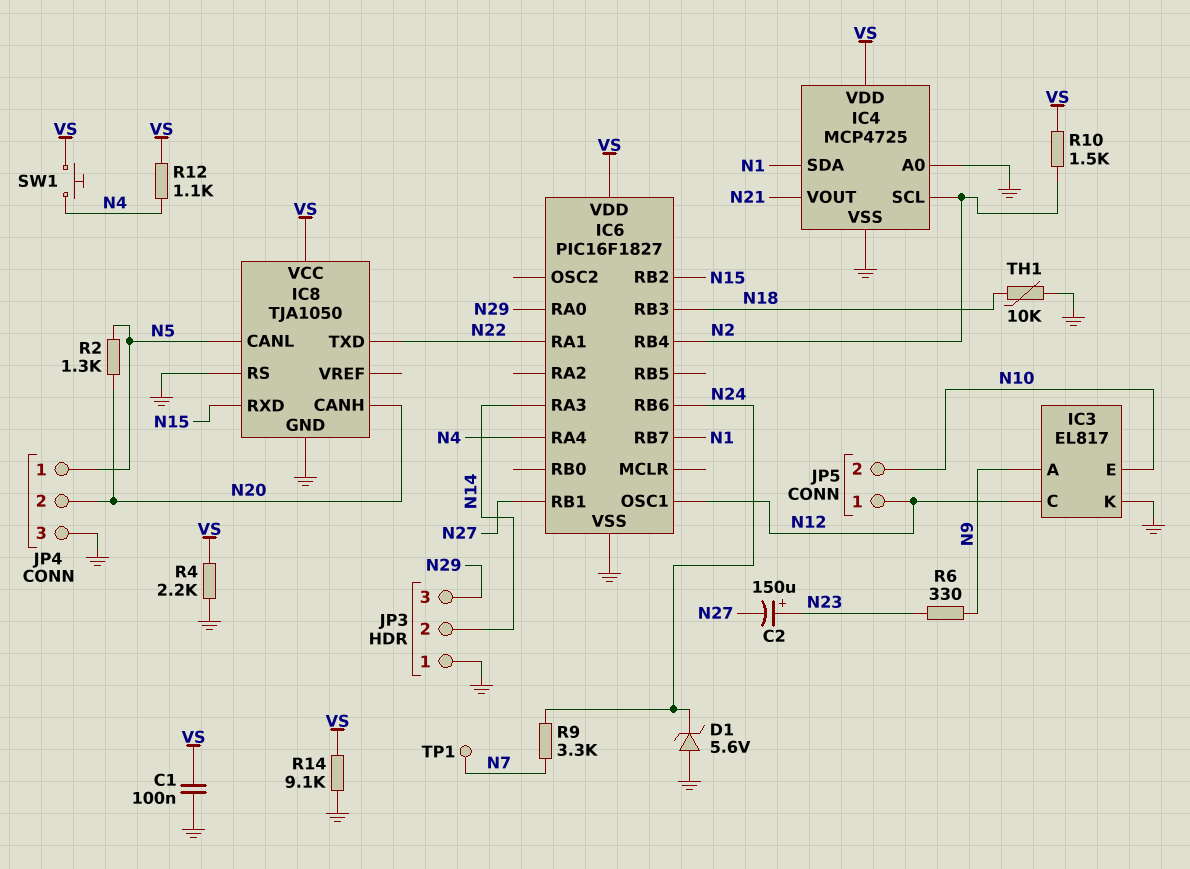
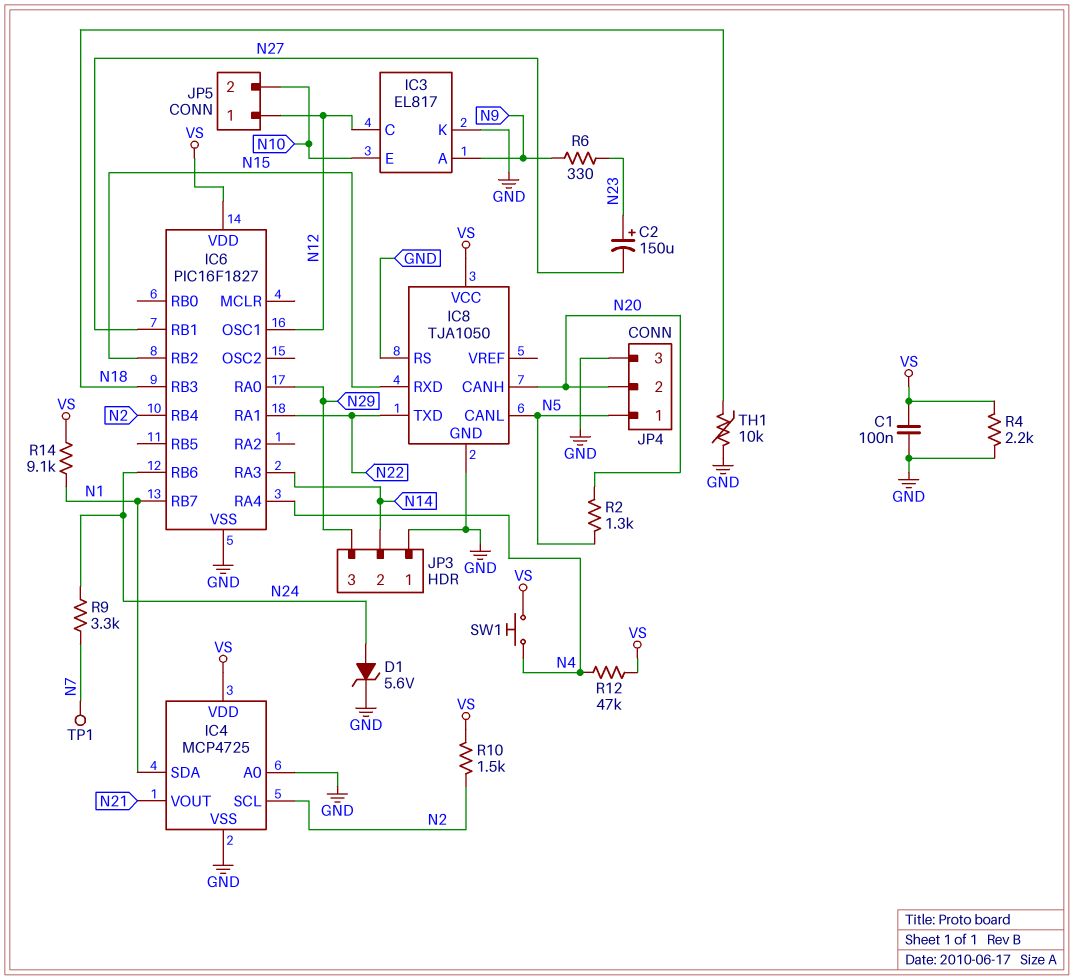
D1: zener 5.6V (A GND, K N24) -> zener 5.6V (A N24, K GND)
R12: 1.1k (N4, VS) -> 47k (N4, VS)
R14: 9.1k (GND, VS) -> 9.1k (N1, VS)

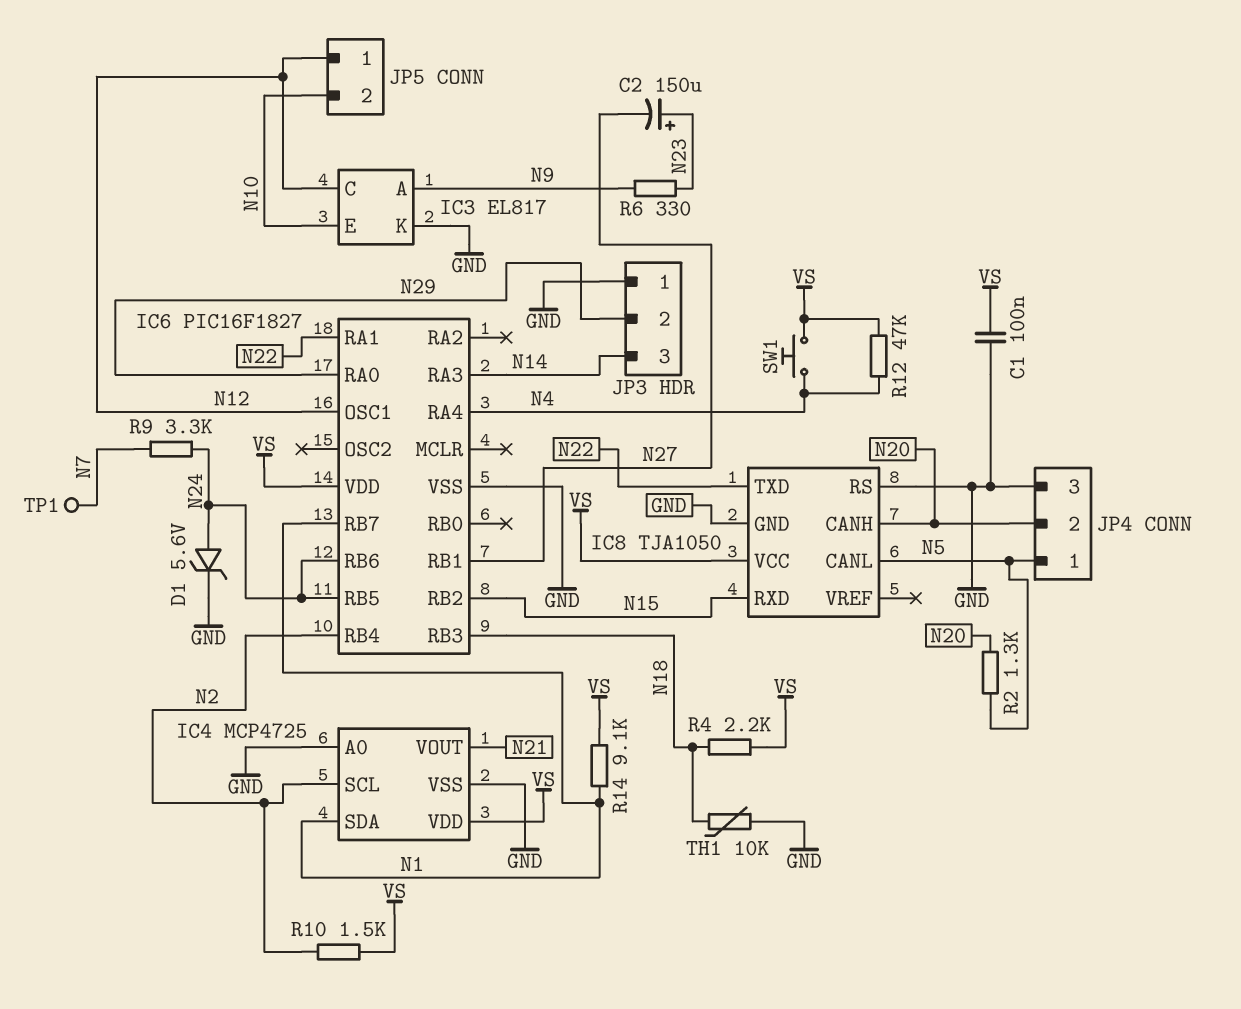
IC6 pin RB5: none -> N24
JP3 pin 2: N14 -> N29
JP3 pin 3: N29 -> N14
R4: 2.2k (GND, VS) -> 2.2k (N18, VS)

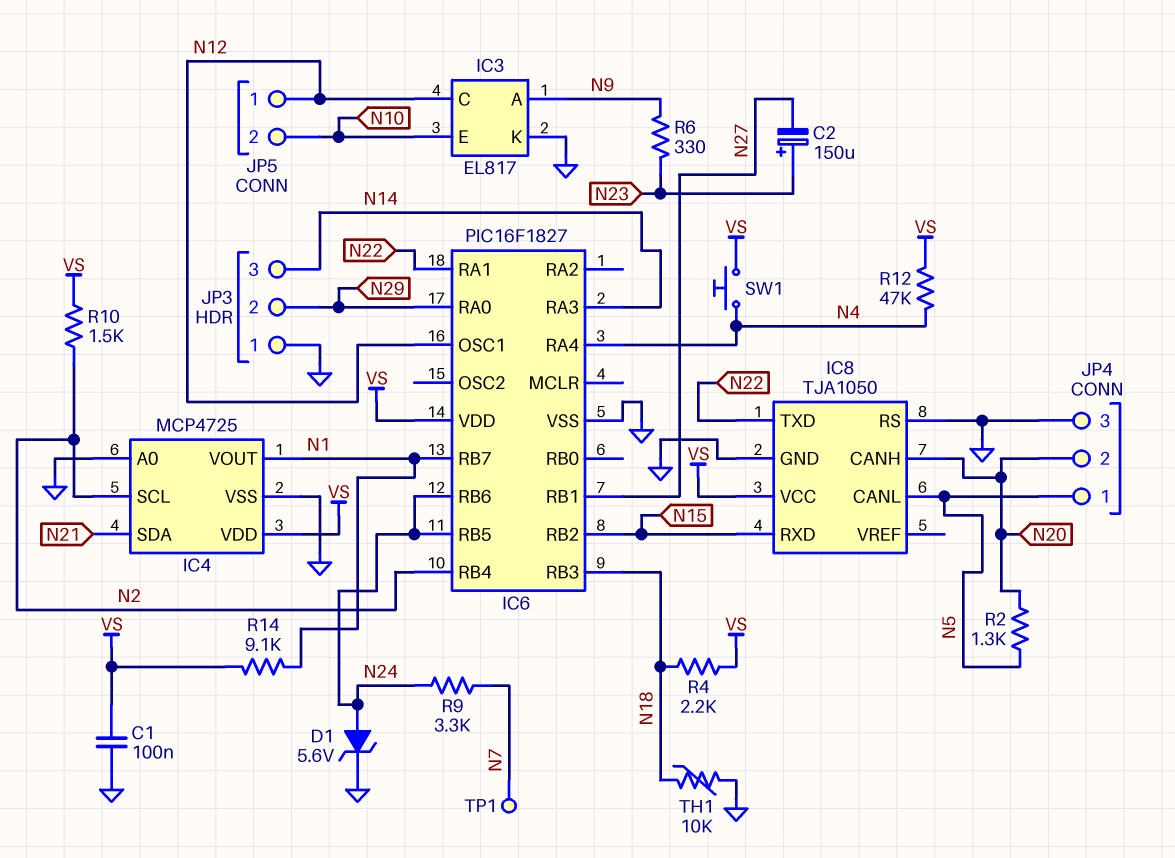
IC4 pin SDA: N1 -> N21
IC4 pin VOUT: N21 -> N1

